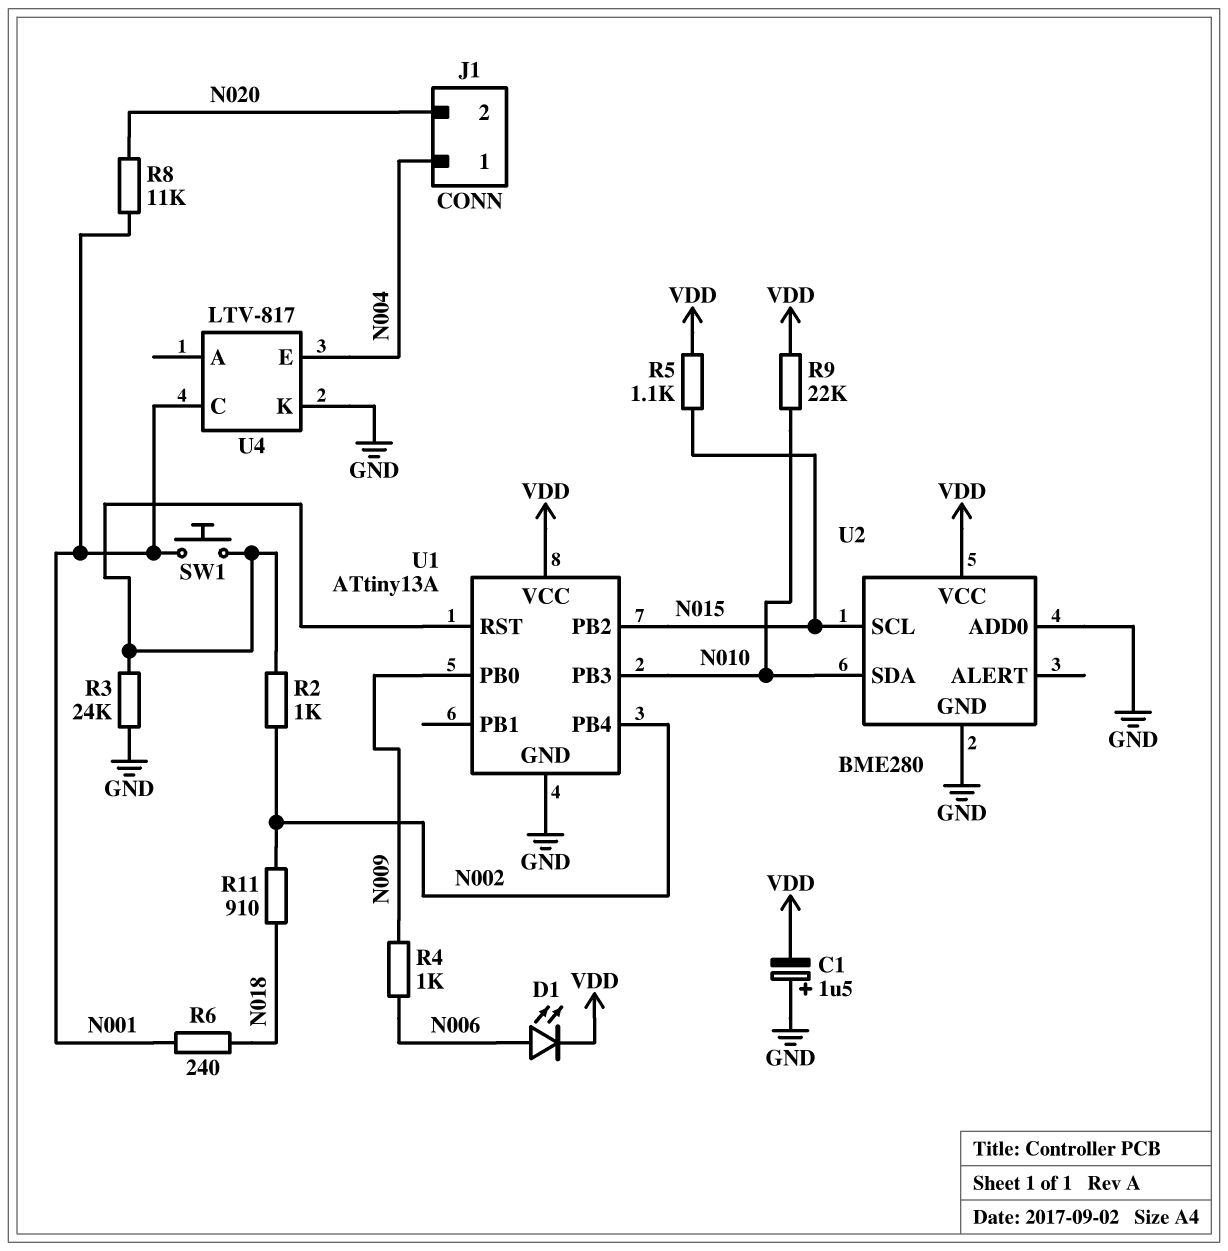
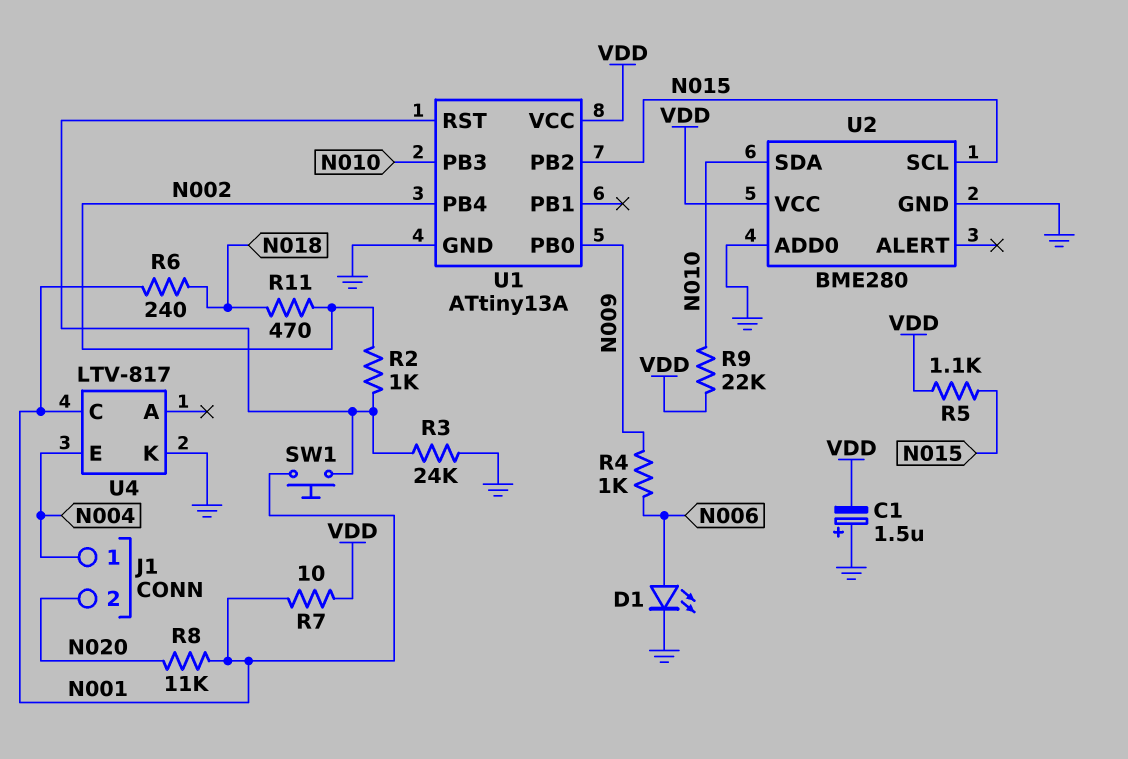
D1: LED (A N006, K VDD) -> LED (A N006, K GND)
R7: none -> 10 (N001, VDD)
R11: 910 (N002, N018) -> 470 (N002, N018)

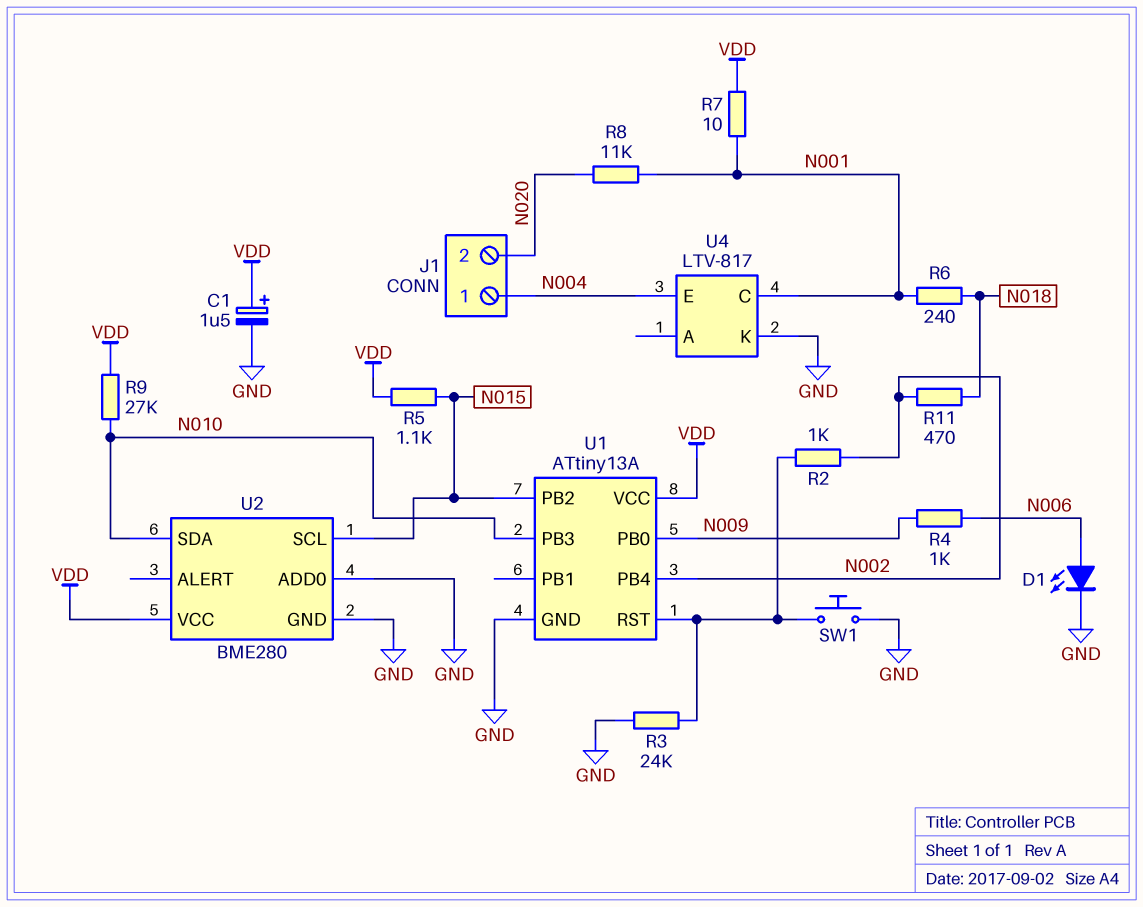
C1: 1.5uF (plus GND, minus VDD) -> 1.5uF (plus VDD, minus GND)
R9: 22k (N010, VDD) -> 27k (N010, VDD)
SW1: button (N001, U1/RST) -> button (GND, U1/RST)

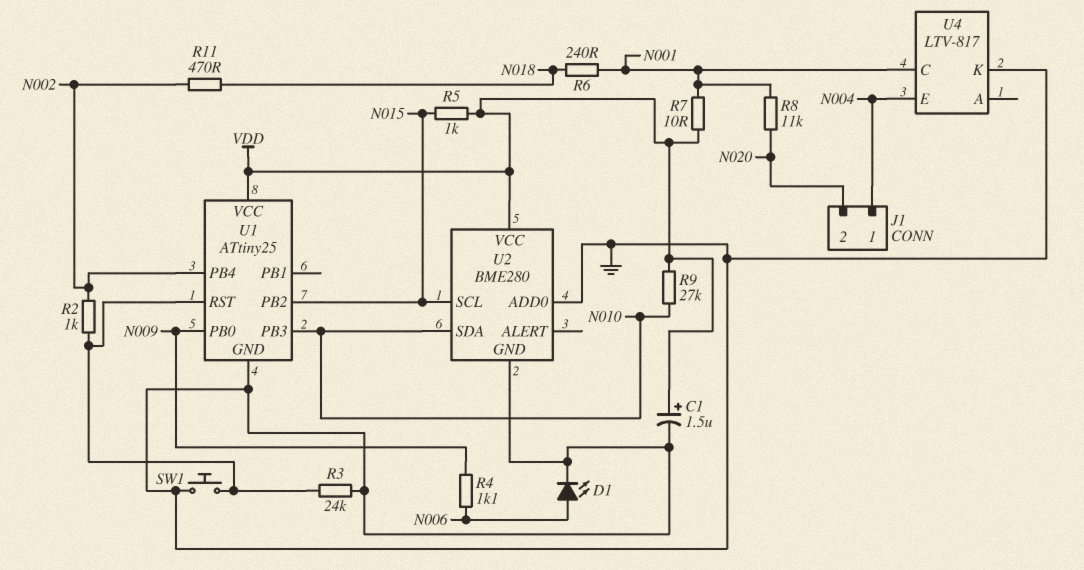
R4: 1k (N006, N009) -> 1.1k (N006, N009)
R5: 1.1k (N015, VDD) -> 1k (N015, VDD)
U1: ATtiny13A -> ATtiny25

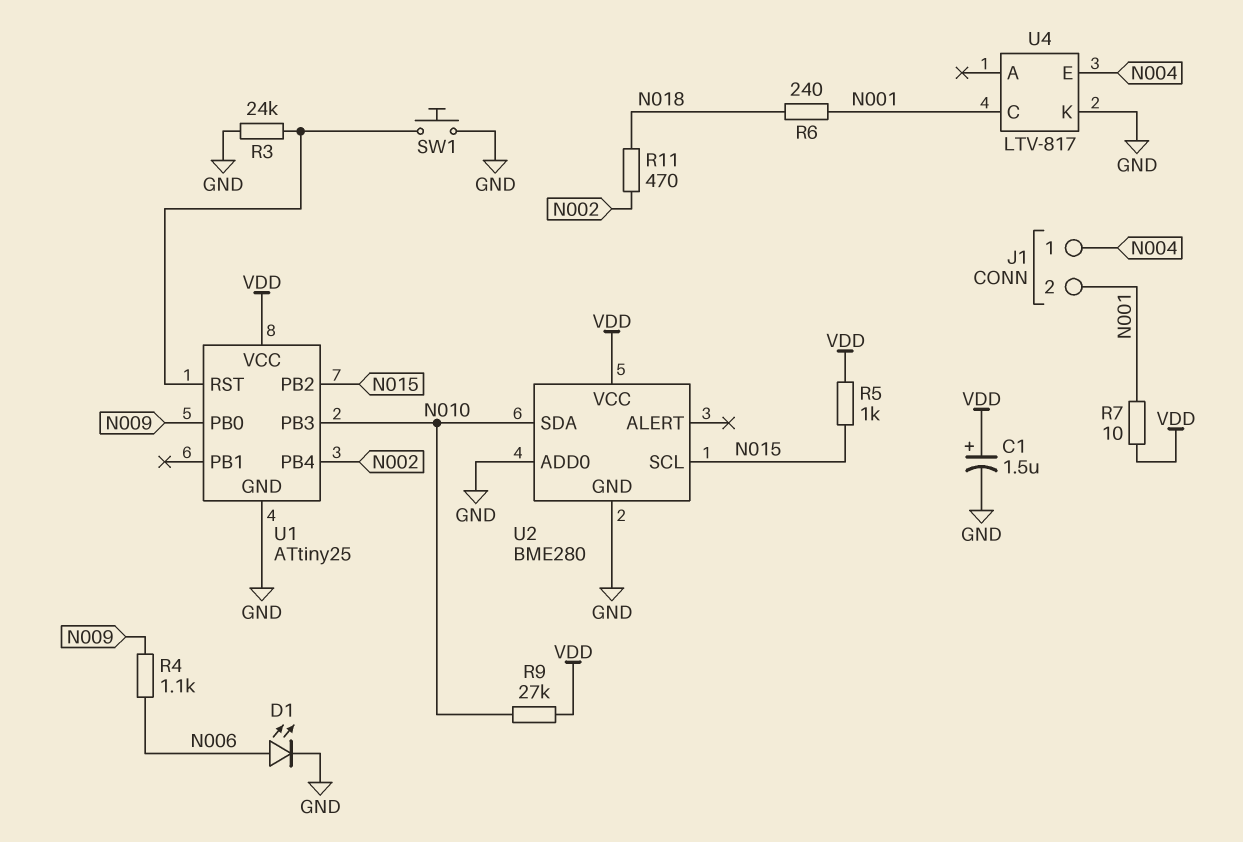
J1 pin 2: N020 -> N001
R2: 1k (N002, U1/RST) -> none
R8: 11k (N001, N020) -> none

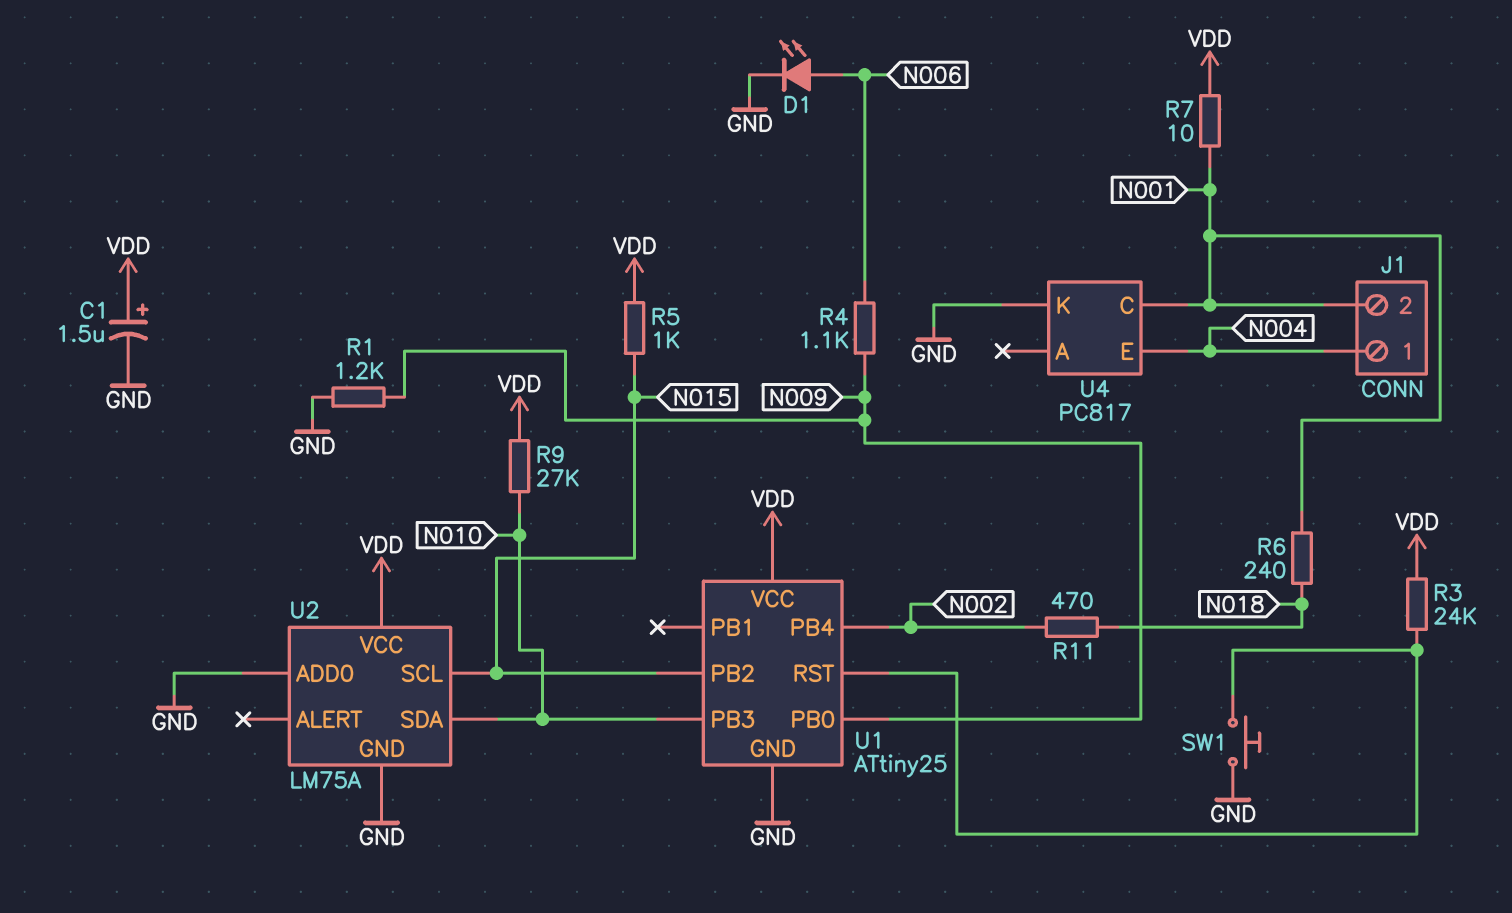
R1: none -> 1.2k (GND, N009)
R3: 24k (GND, U1/RST) -> 24k (U1/RST, VDD)
U2: BME280 -> LM75A
U4: LTV-817 -> PC817

